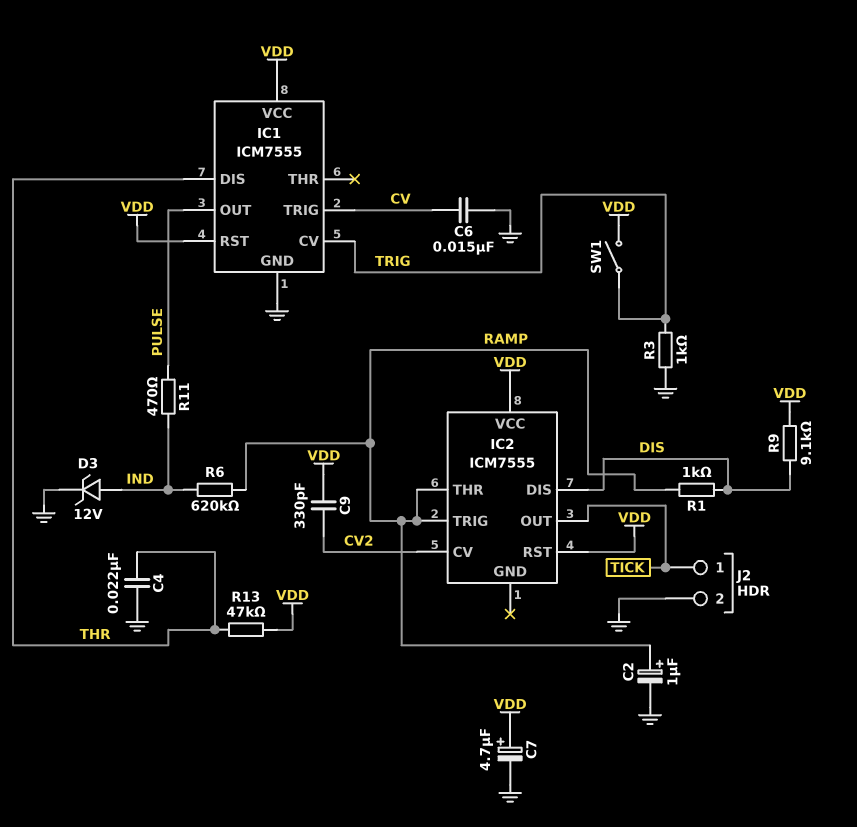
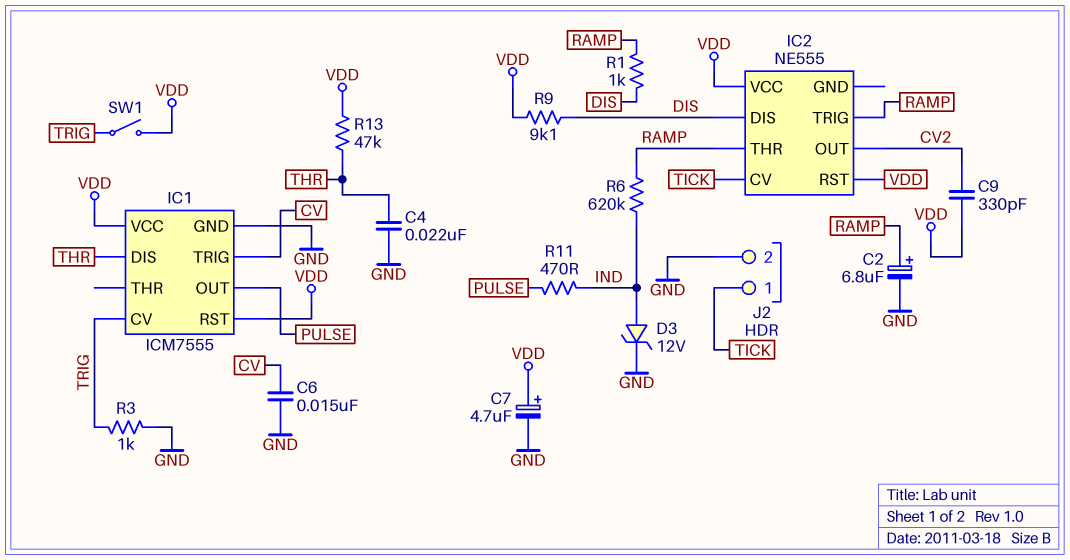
C2: 1uF (plus RAMP, minus GND) -> 6.8uF (plus RAMP, minus GND)
IC2: ICM7555 -> NE555
IC2 pin CV: CV2 -> TICK
IC2 pin OUT: TICK -> CV2

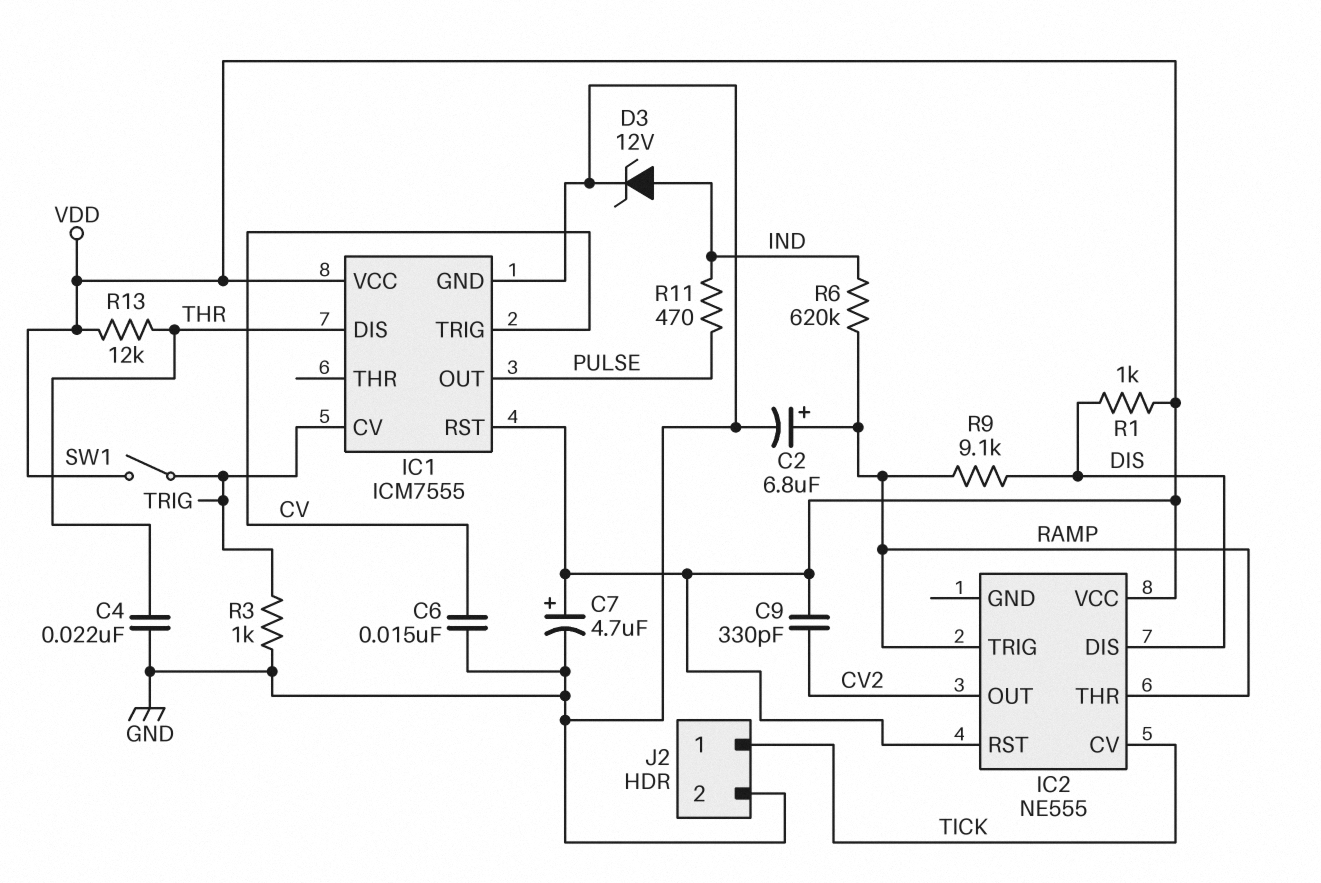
R1: 1k (DIS, RAMP) -> 1k (DIS, VDD)
R9: 9.1k (DIS, VDD) -> 9.1k (DIS, RAMP)
R13: 47k (THR, VDD) -> 12k (THR, VDD)

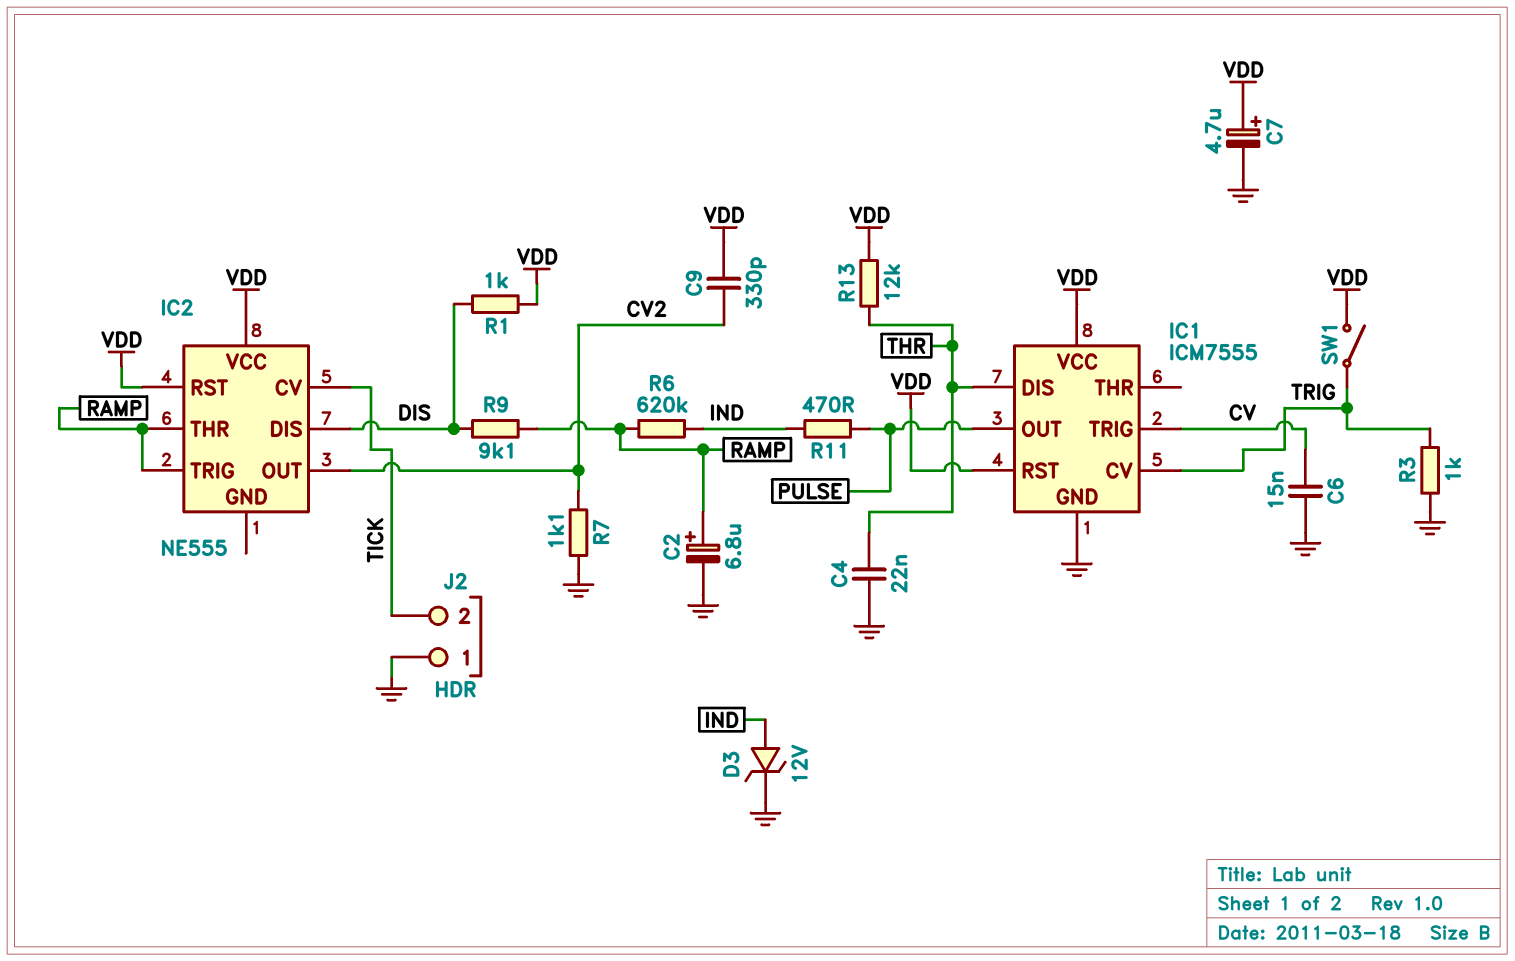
J2 pin 1: TICK -> GND
J2 pin 2: GND -> TICK
R7: none -> 1.1k (CV2, GND)

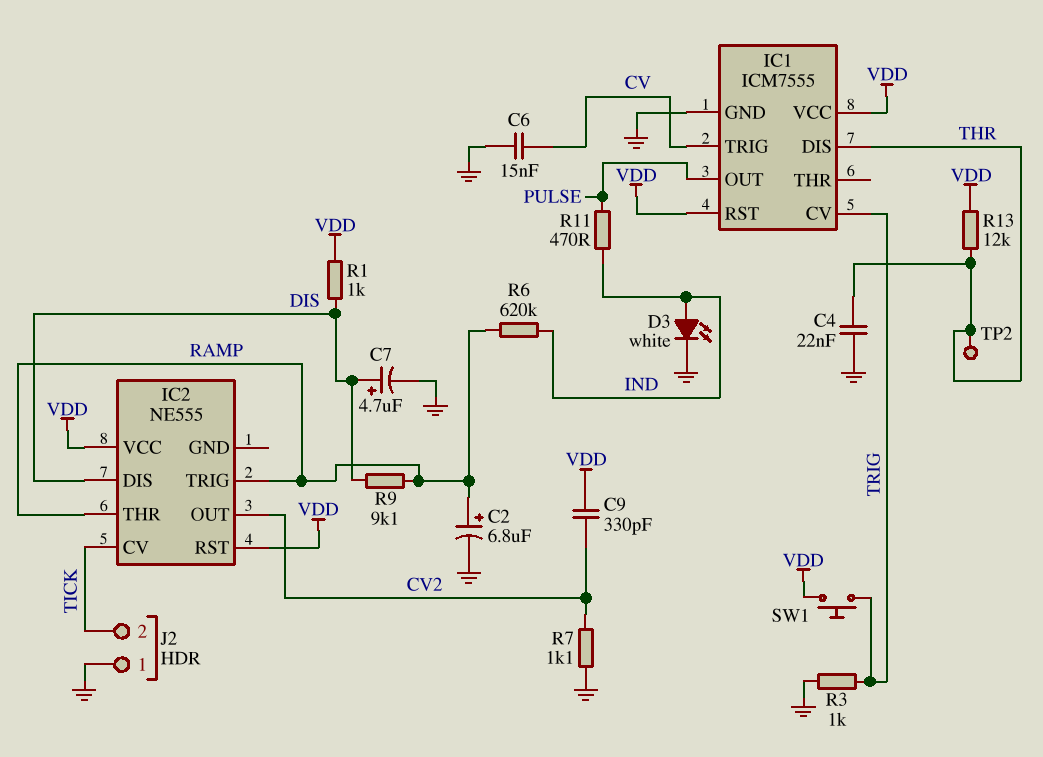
C7: 4.7uF (plus VDD, minus GND) -> 4.7uF (plus DIS, minus GND)
D3: zener 12V (A IND, K GND) -> LED white (A IND, K GND)
SW1: switch (TRIG, VDD) -> button (TRIG, VDD)
TP2: none -> test point (THR)

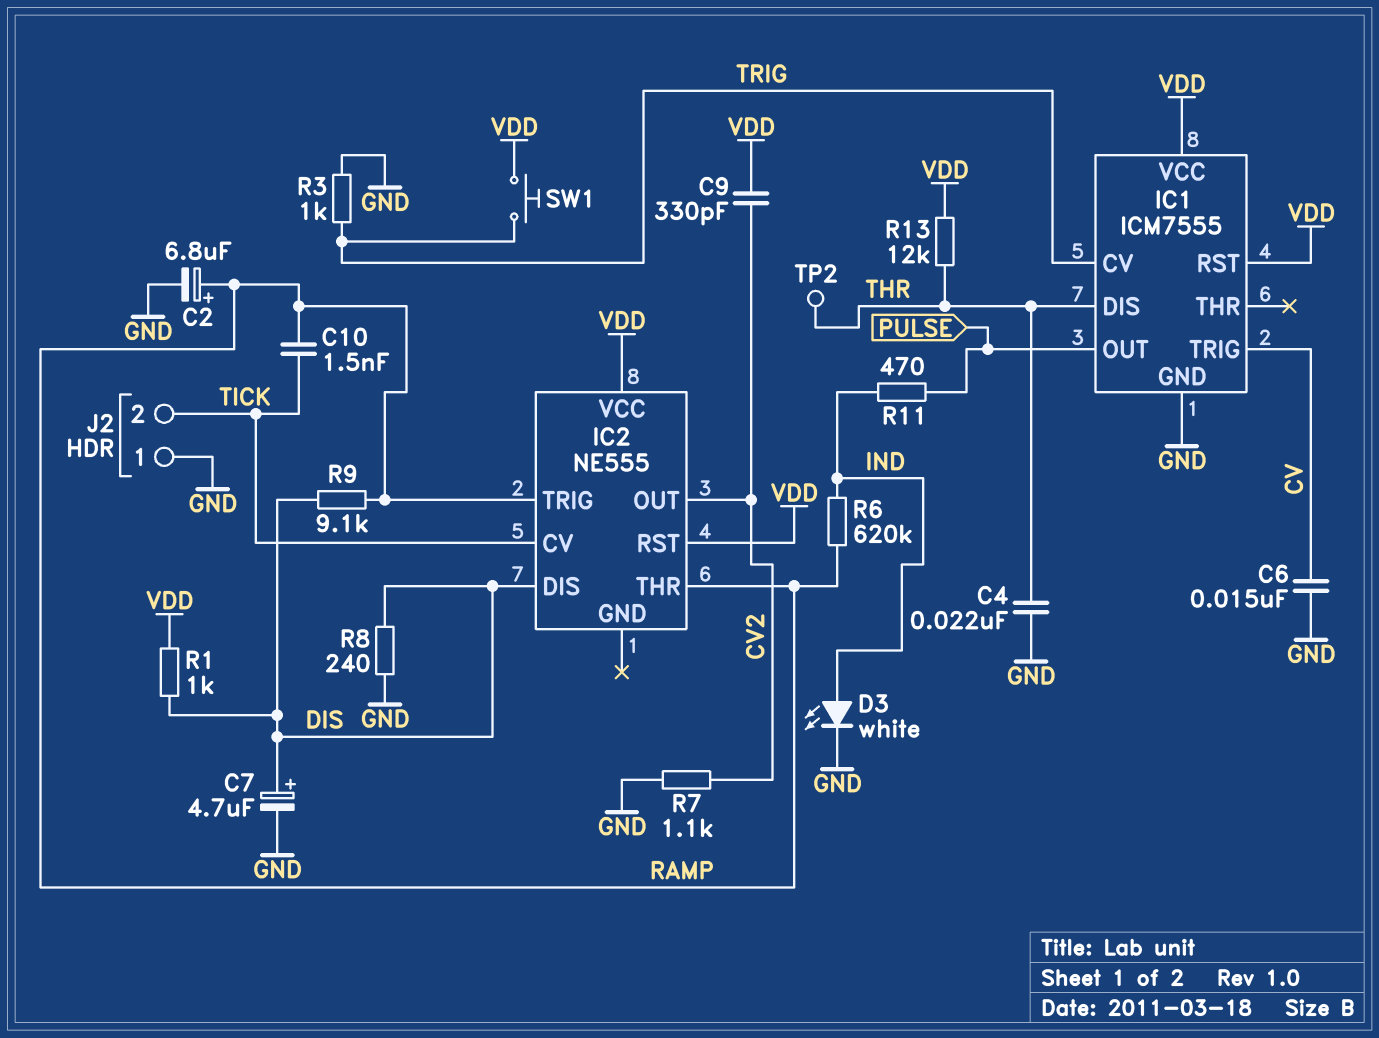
C10: none -> 1.5nF (RAMP, TICK)
R8: none -> 240 (DIS, GND)

